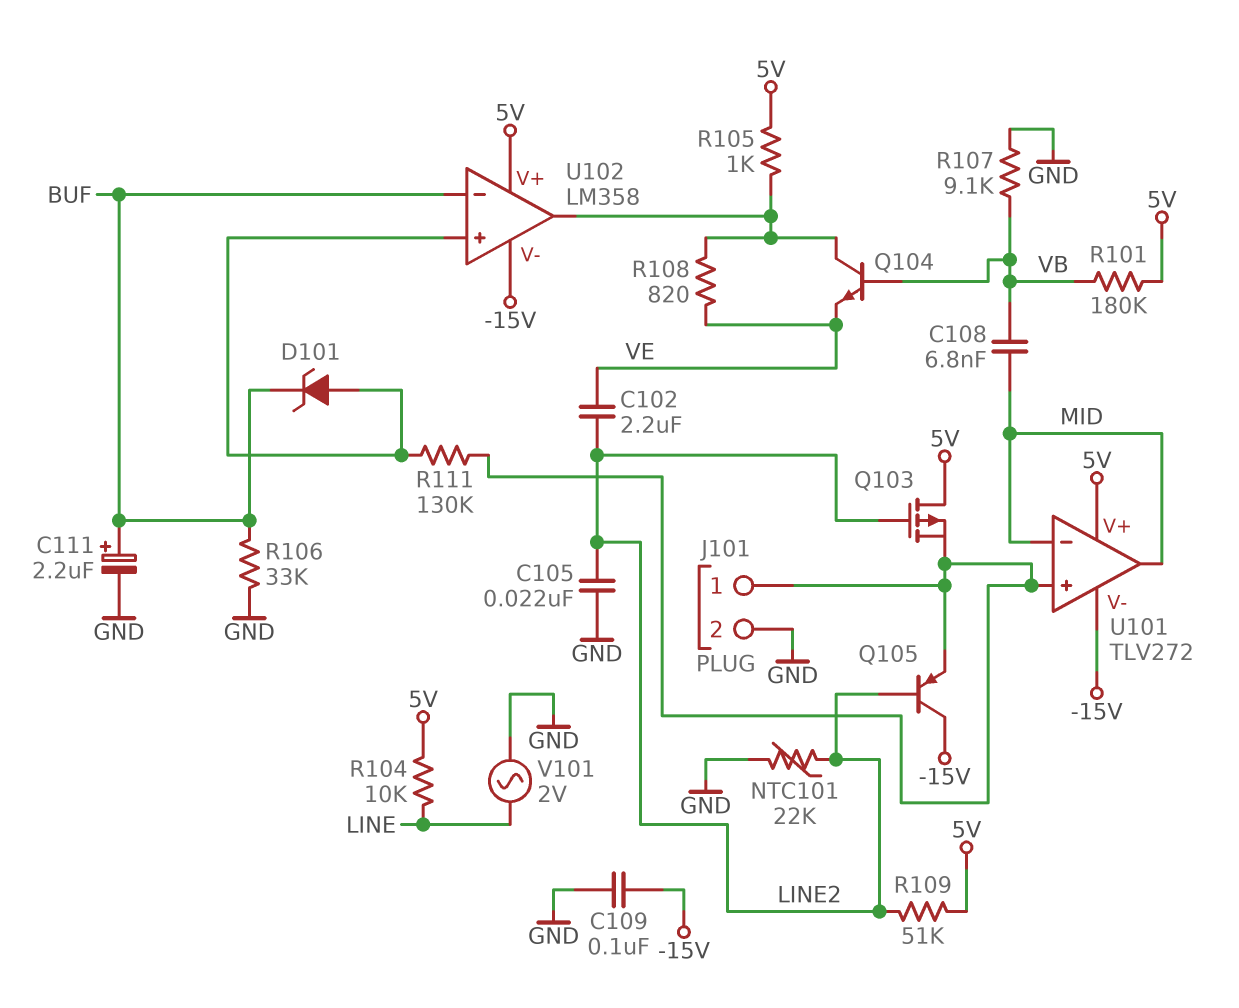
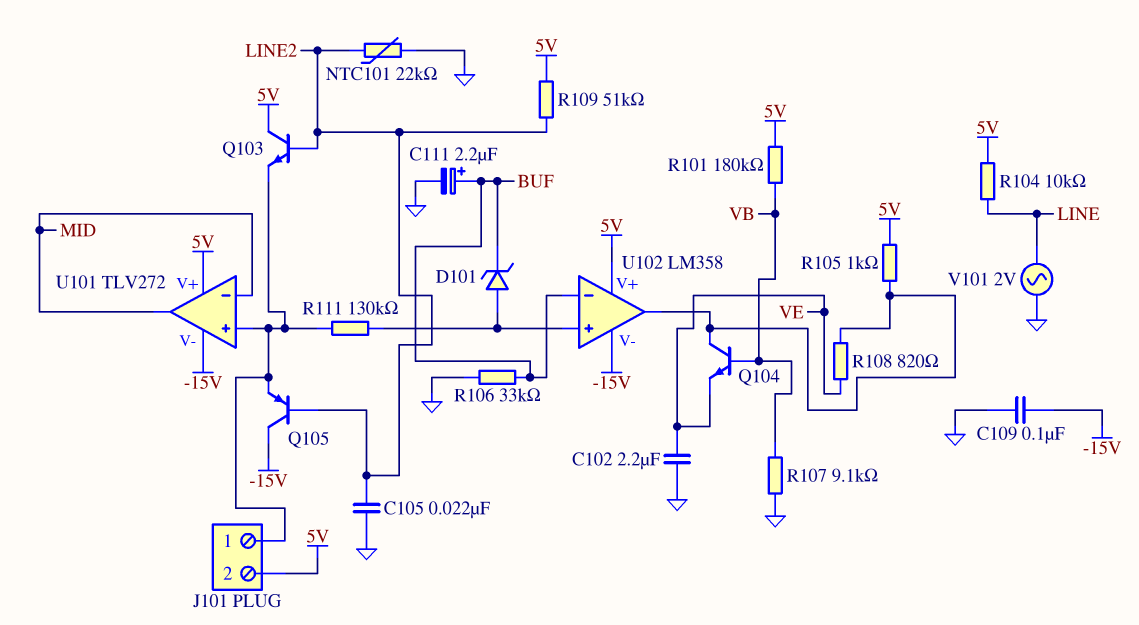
C102: 2.2uF (LINE2, VE) -> 2.2uF (GND, VE)
C108: 6.8nF (MID, VB) -> none
J101 pin 2: GND -> 5V
Q103: PMOS (G LINE2, D 5V, S J101/1) -> NPN (B LINE2, C 5V, E J101/1)

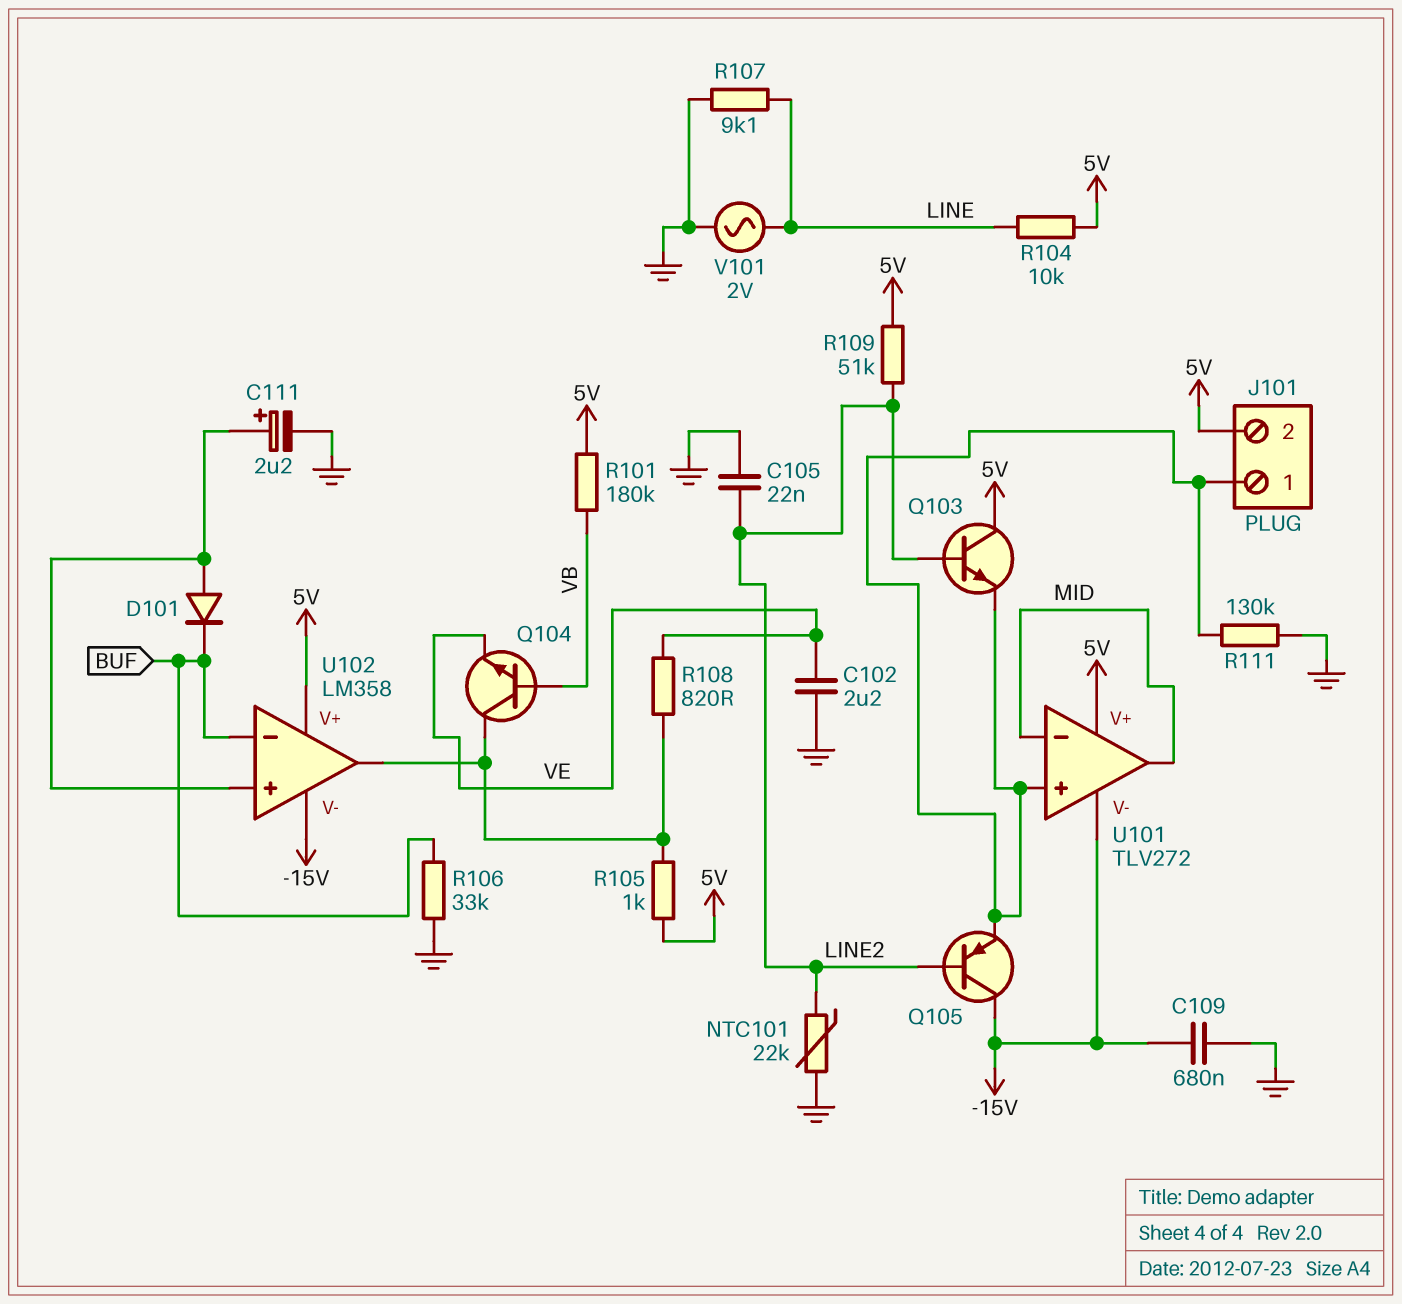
C109: 100nF (-15V, GND) -> 680nF (-15V, GND)
C111: 2.2uF (plus BUF, minus GND) -> 2.2uF (plus U102/in+, minus GND)
D101: zener (A U102/in+, K BUF) -> diode (A U102/in+, K BUF)
R107: 9.1k (GND, VB) -> 9.1k (GND, LINE)
R111: 130k (J101/1, U102/in+) -> 130k (GND, J101/1)

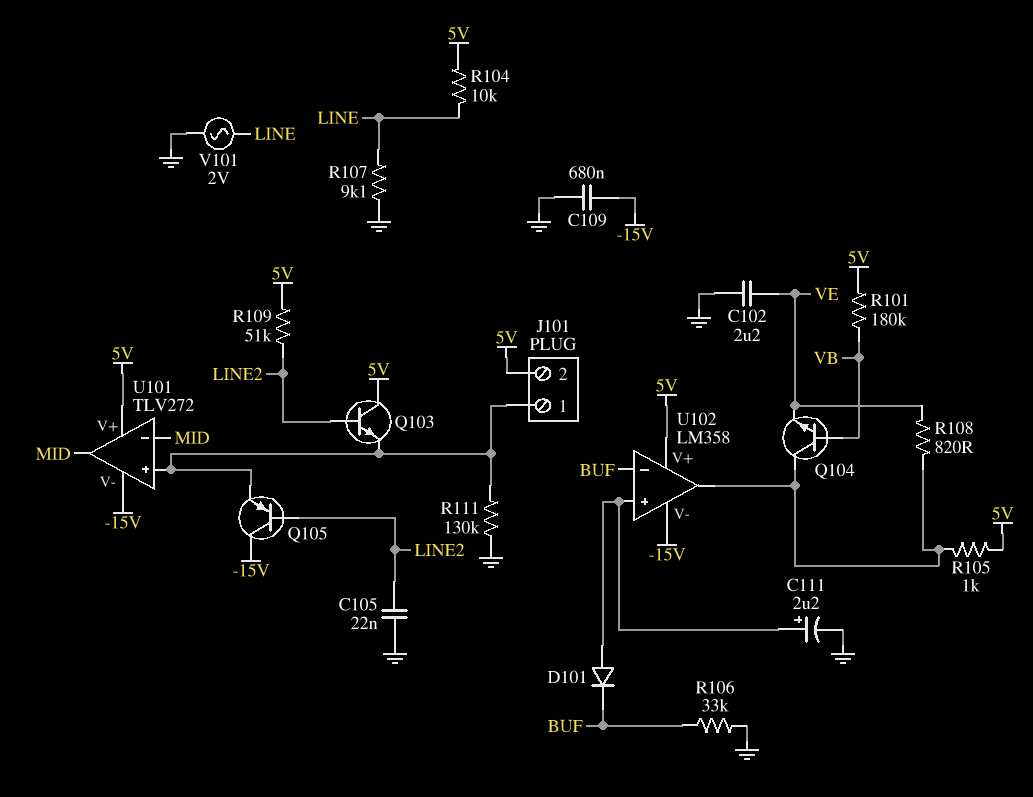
NTC101: 22k (GND, LINE2) -> none

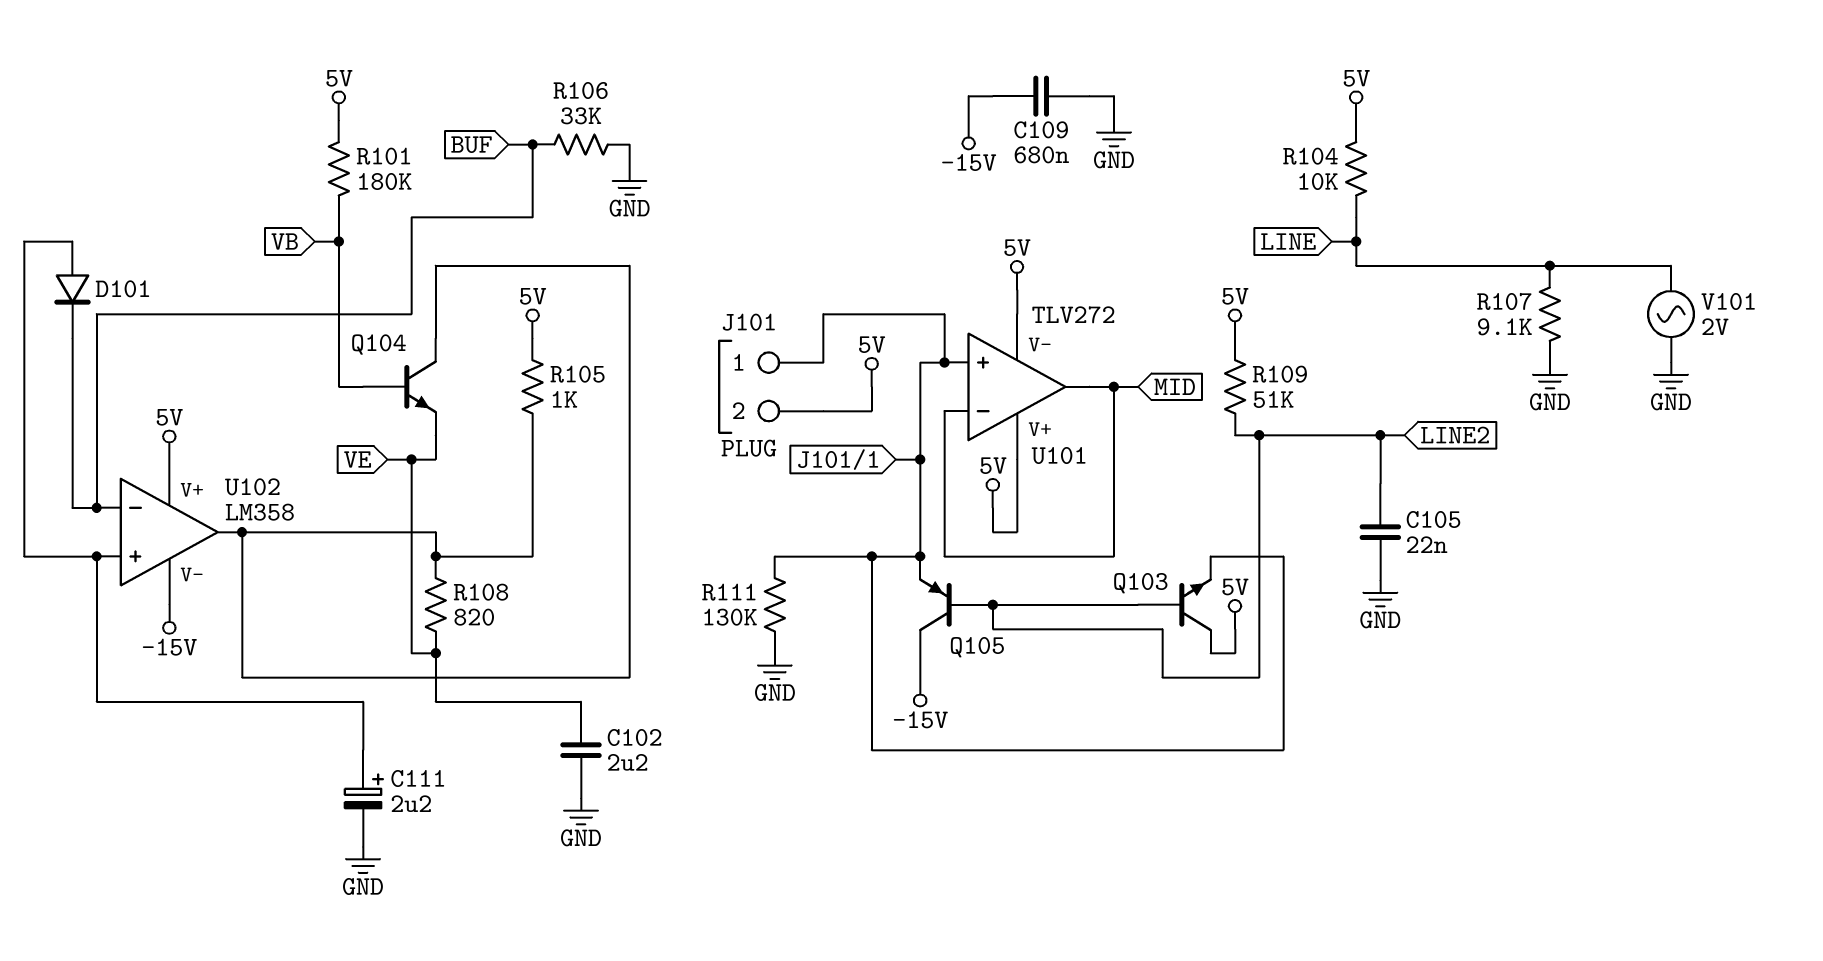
U101 pin V-: -15V -> 5V

